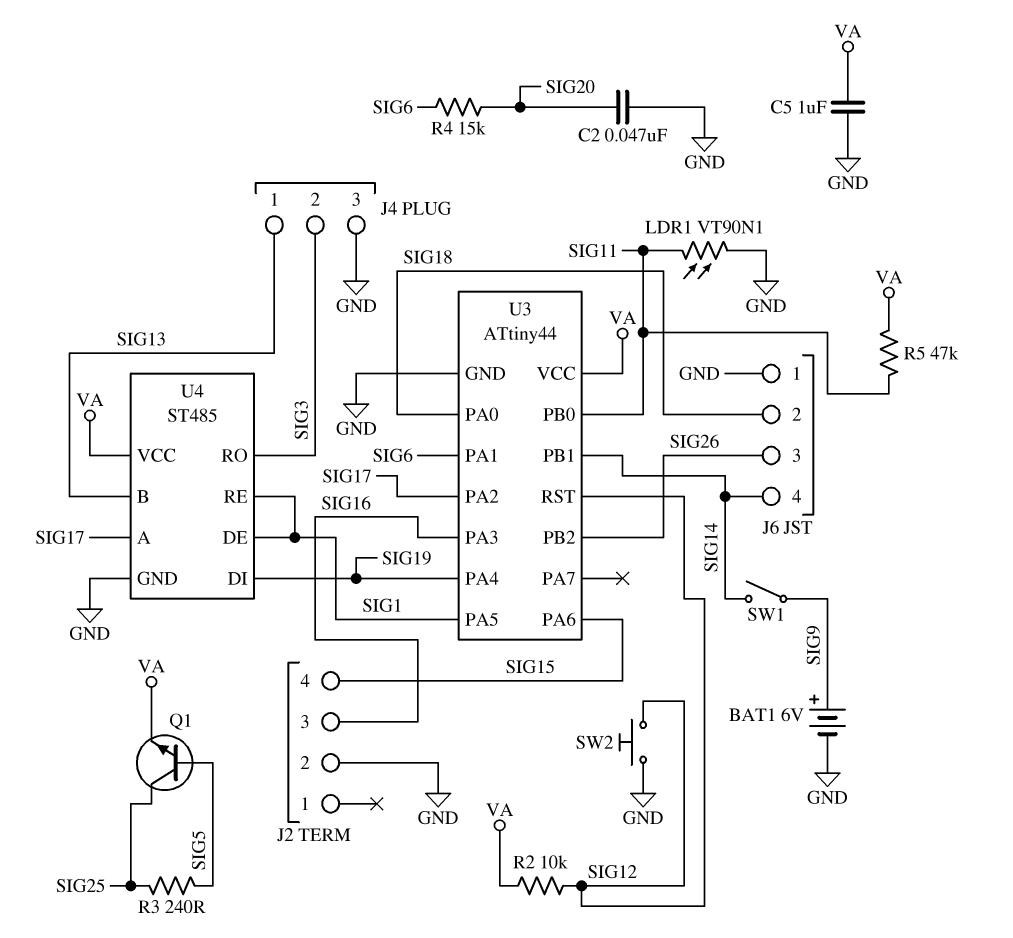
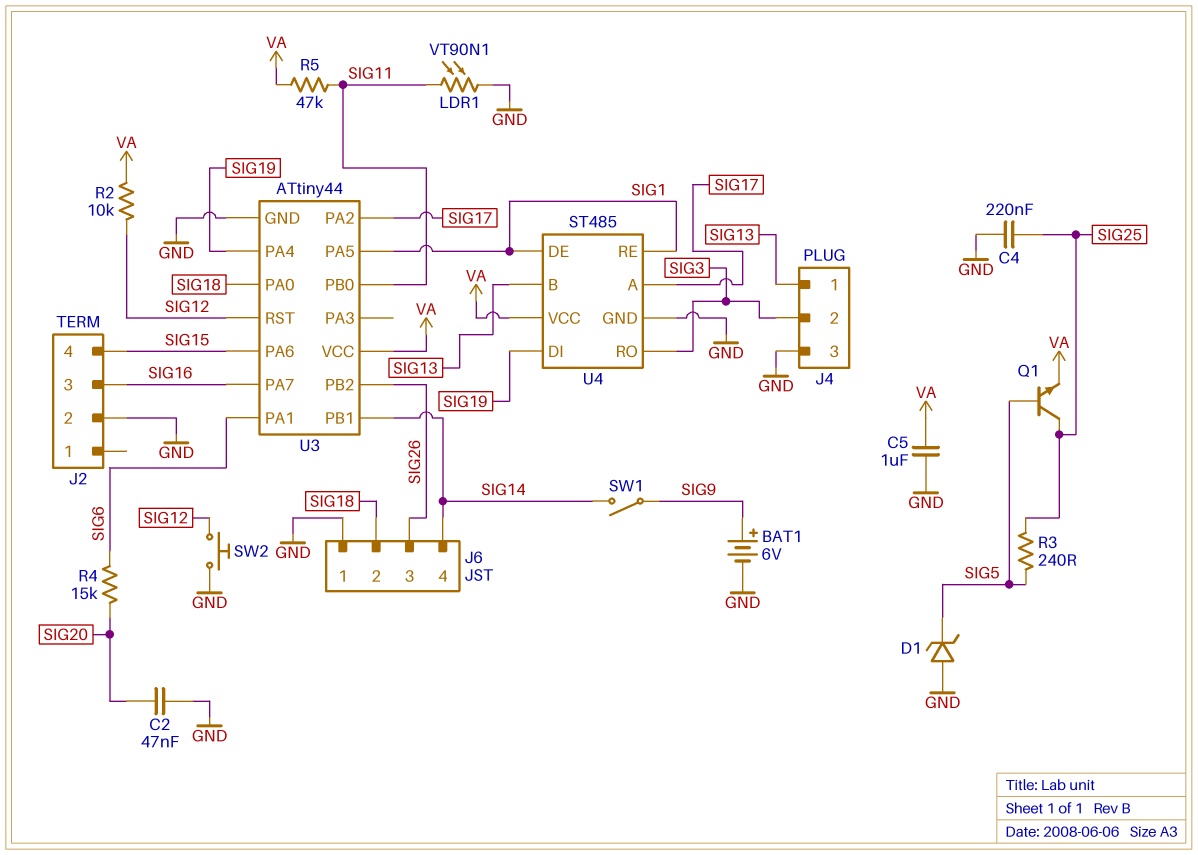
C4: none -> 220nF (GND, SIG25)
D1: none -> zener (A GND, K SIG5)
U3 pin PA3: SIG16 -> none
U3 pin PA7: none -> SIG16

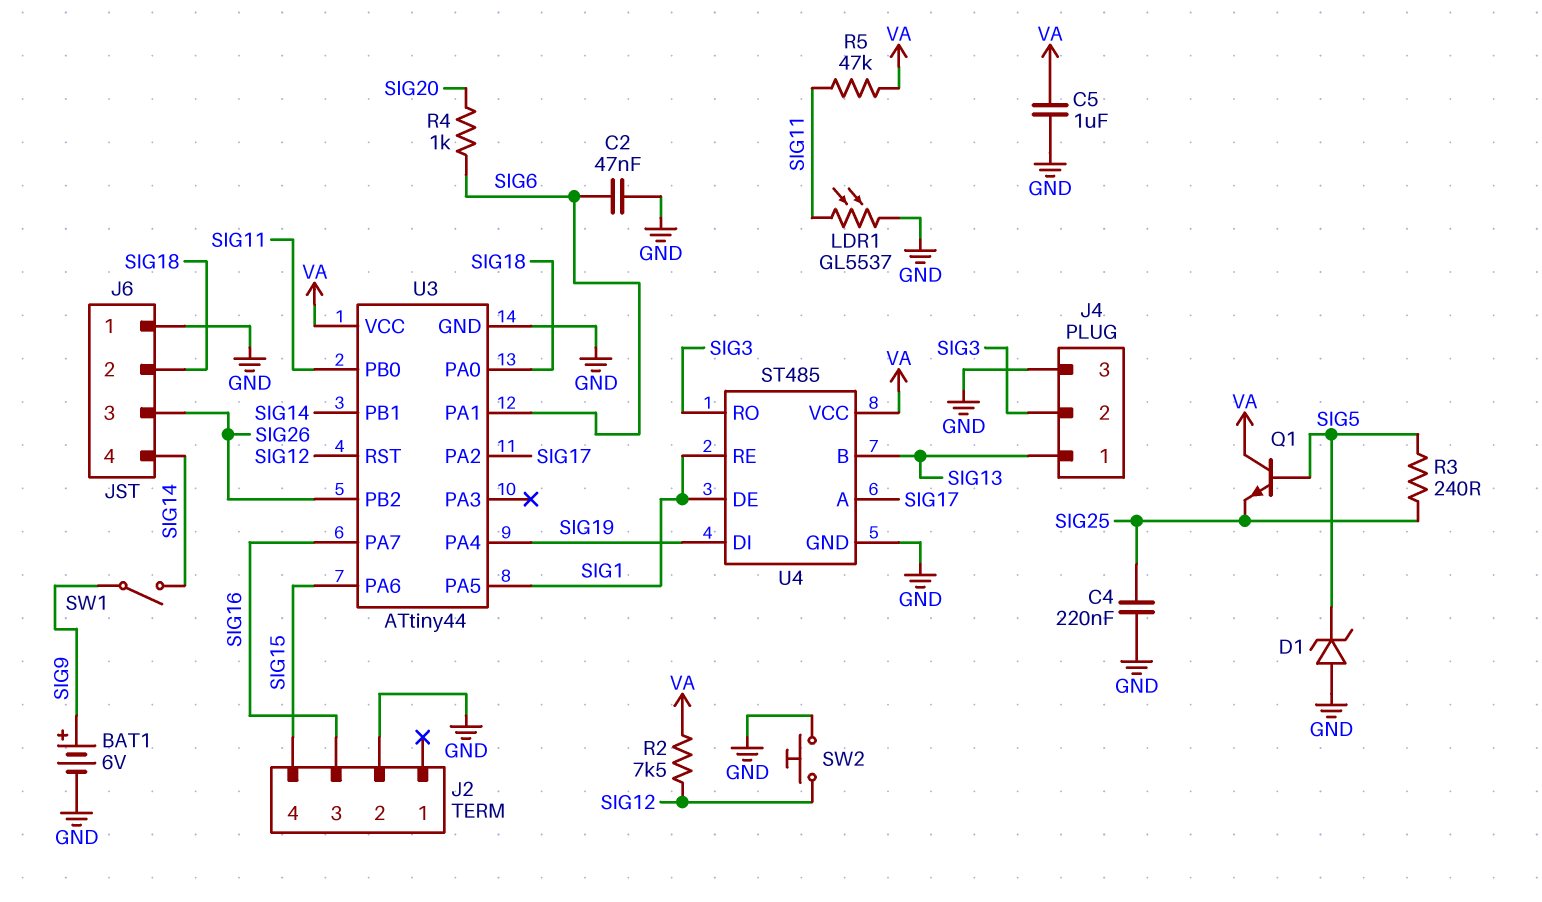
C2: 47nF (GND, SIG20) -> 47nF (GND, SIG6)
LDR1: VT90N1 (GND, SIG11) -> GL5537 (GND, SIG11)
Q1: NPN (B SIG5, C SIG25, E VA) -> NPN (B SIG5, C VA, E SIG25)
R2: 10k (SIG12, VA) -> 7.5k (SIG12, VA)
R4: 15k (SIG6, SIG20) -> 1k (SIG6, SIG20)

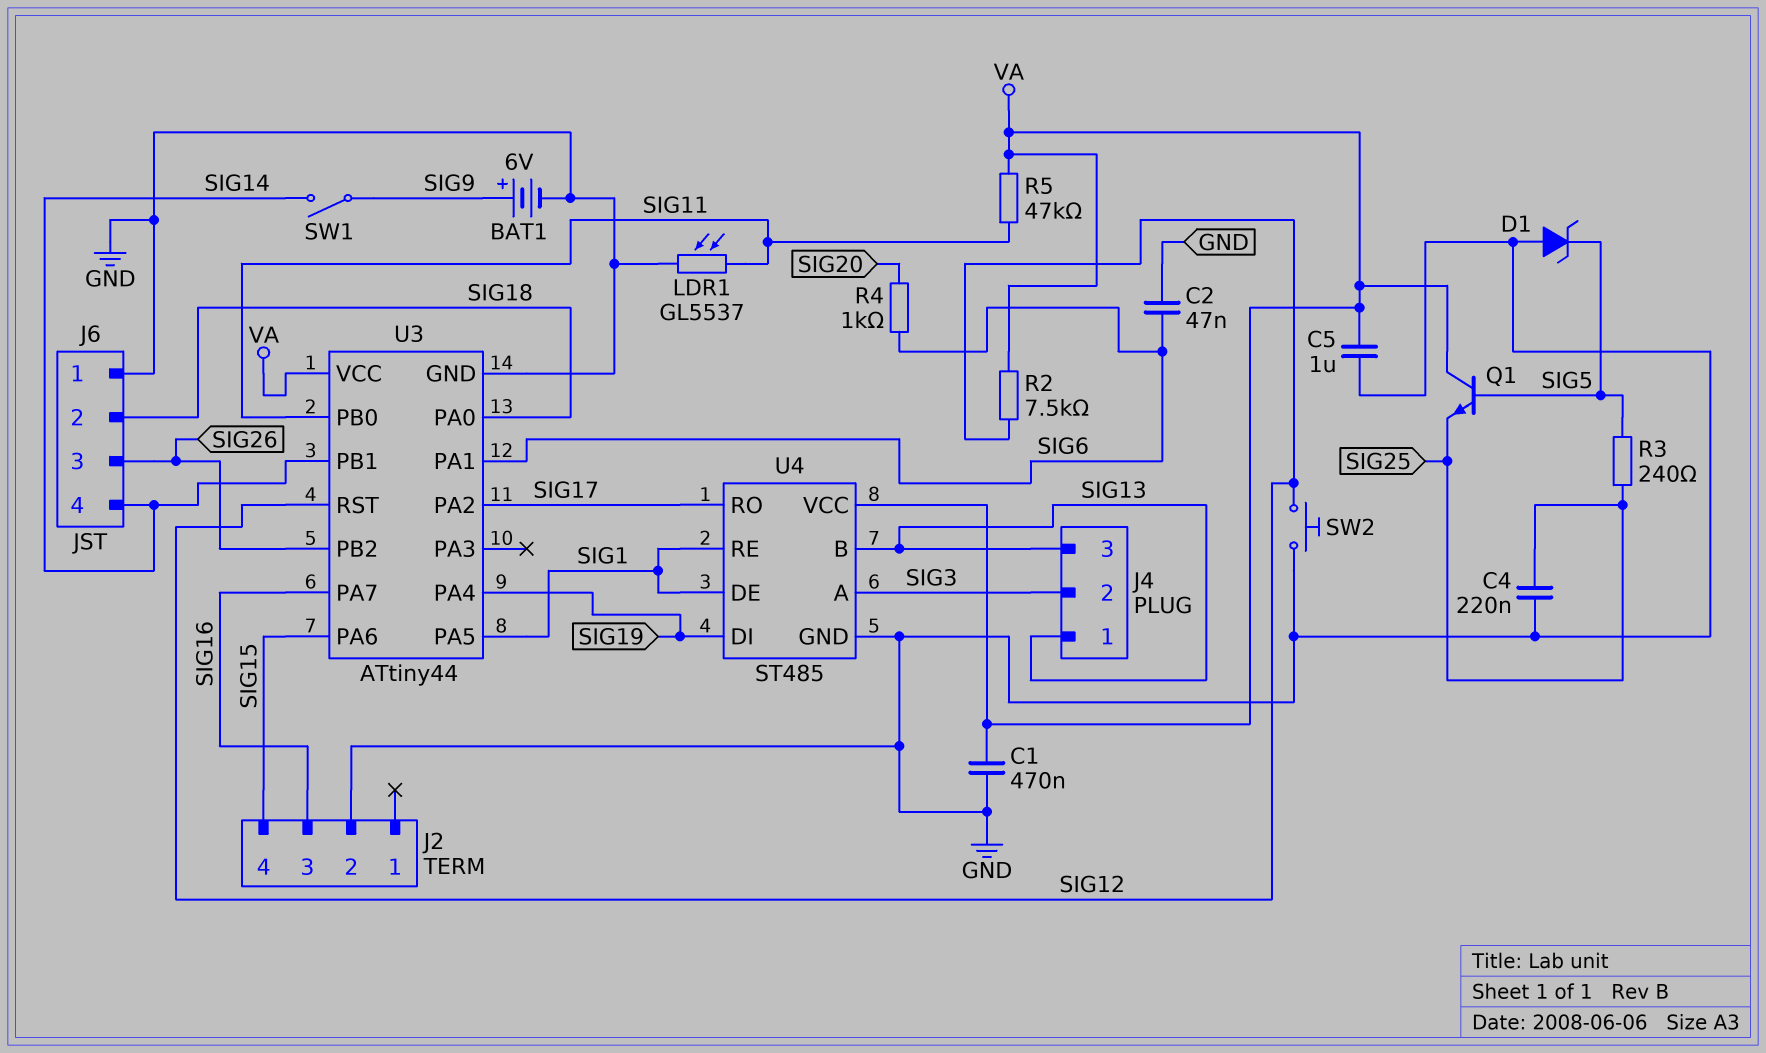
C1: none -> 470nF (GND, VA)
J4 pin 3: GND -> SIG13
U4 pin A: SIG17 -> SIG3
U4 pin RO: SIG3 -> SIG17

